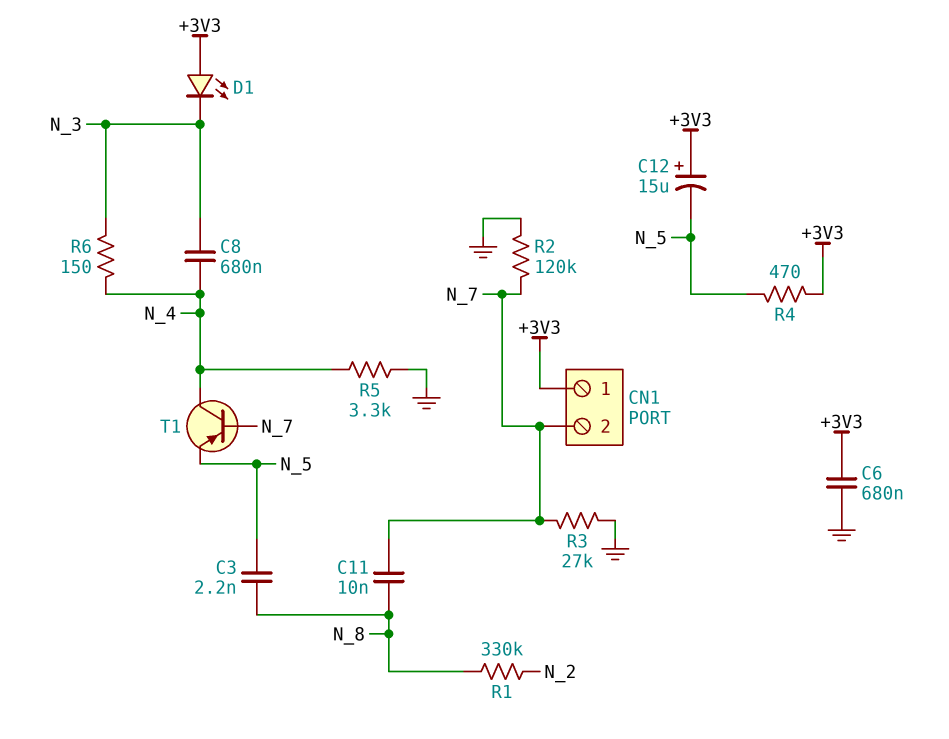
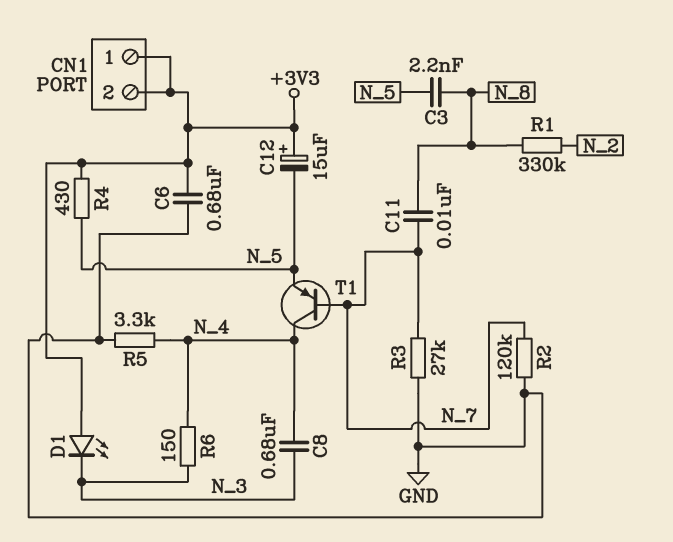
CN1 pin 2: N_7 -> +3V3
R4: 470 (+3V3, N_5) -> 430 (+3V3, N_5)

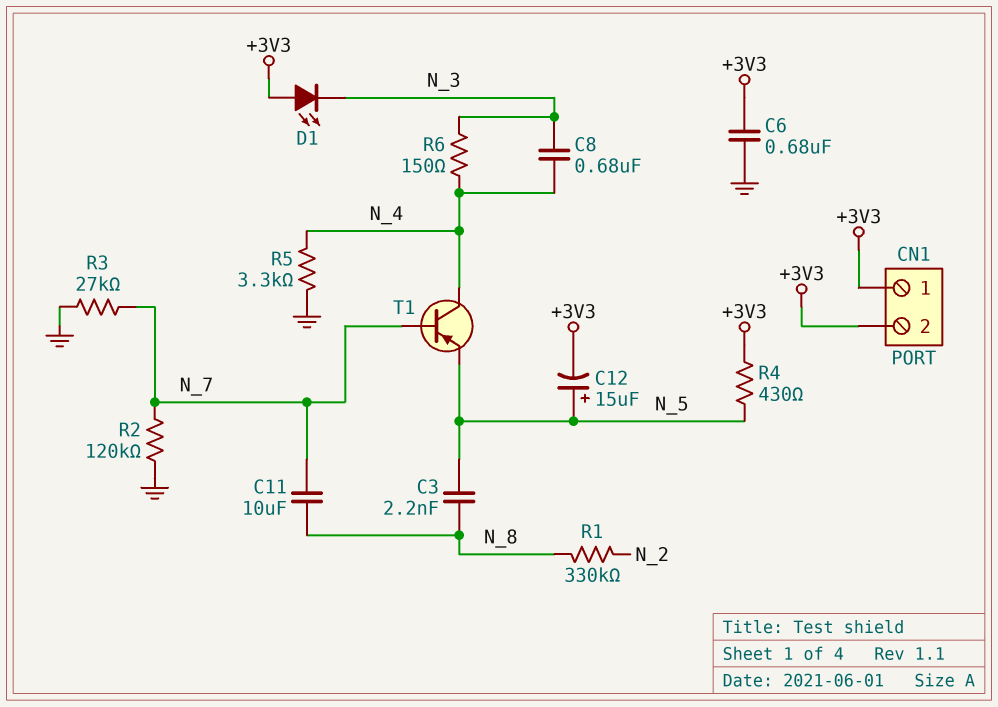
C11: 10nF (N_7, N_8) -> 10uF (N_7, N_8)
C12: 15uF (plus +3V3, minus N_5) -> 15uF (plus N_5, minus +3V3)

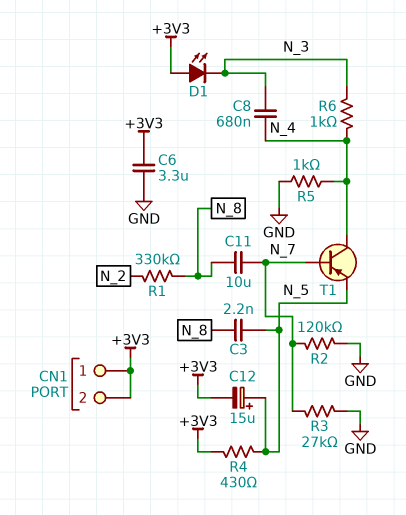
C6: 680nF (+3V3, GND) -> 3.3uF (+3V3, GND)
R5: 3.3k (GND, N_4) -> 1k (GND, N_4)
R6: 150 (N_3, N_4) -> 1k (N_3, N_4)

